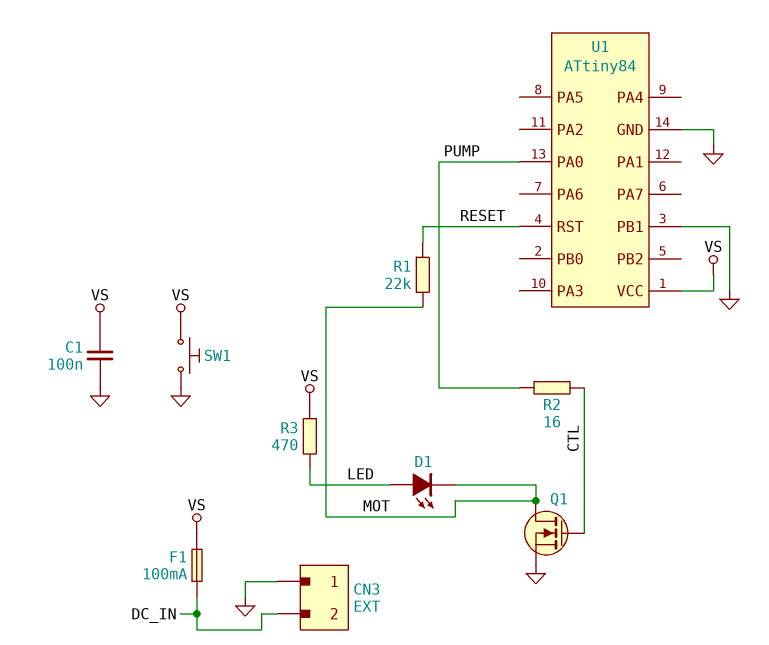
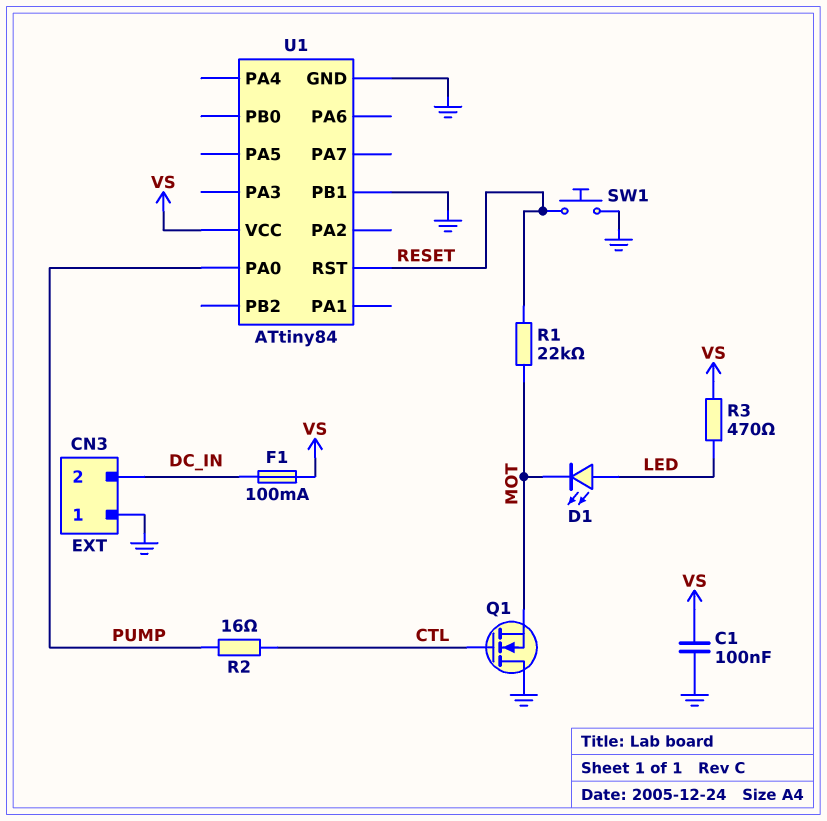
Q1: NMOS (G CTL, D MOT, S GND) -> NMOS (G CTL, D GND, S MOT)
SW1: button (GND, VS) -> button (GND, RESET)

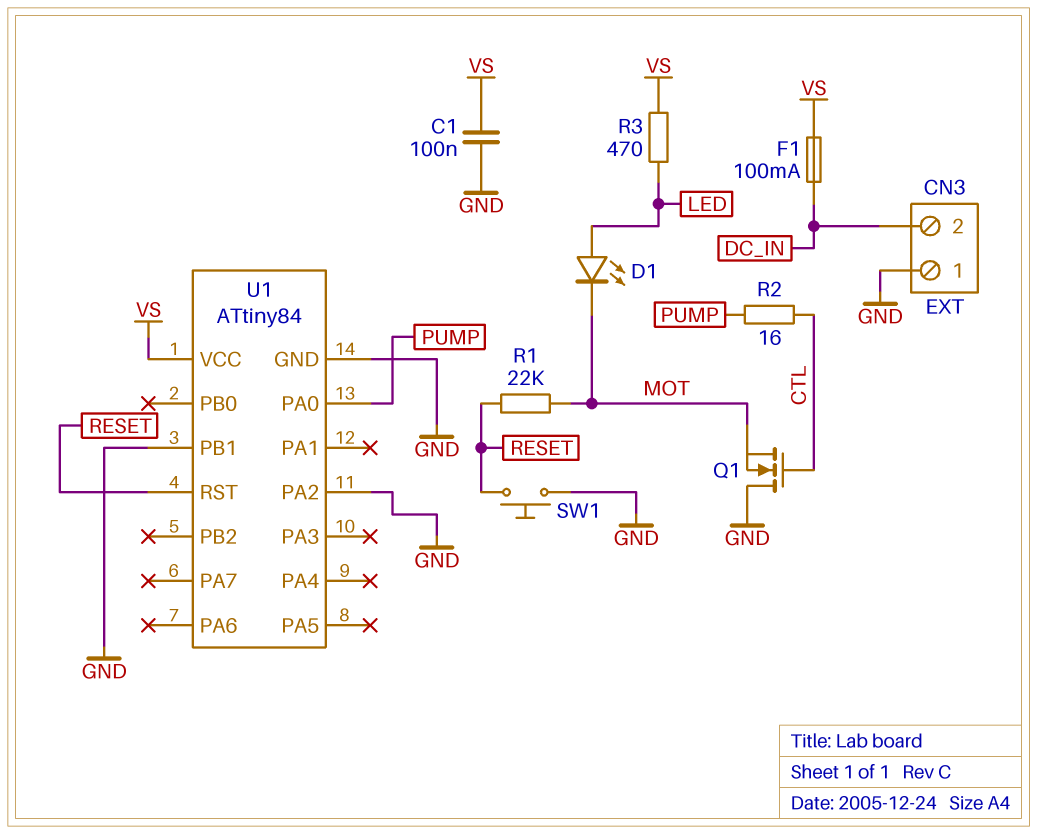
U1 pin PA2: none -> GND

